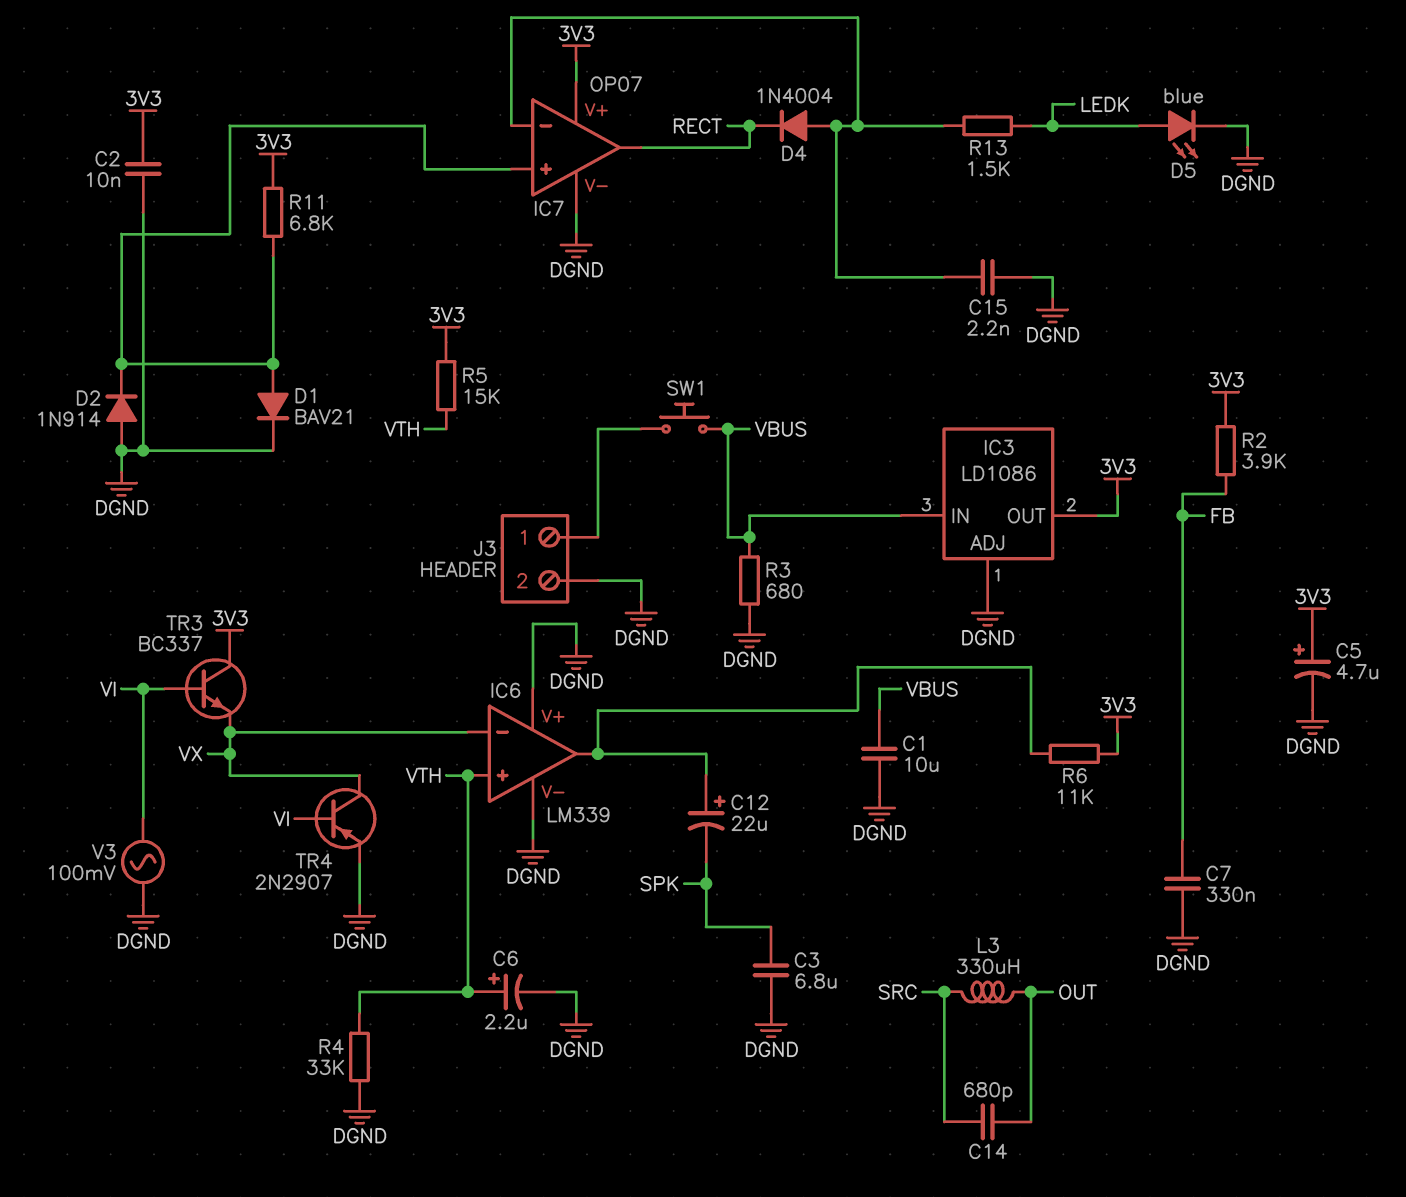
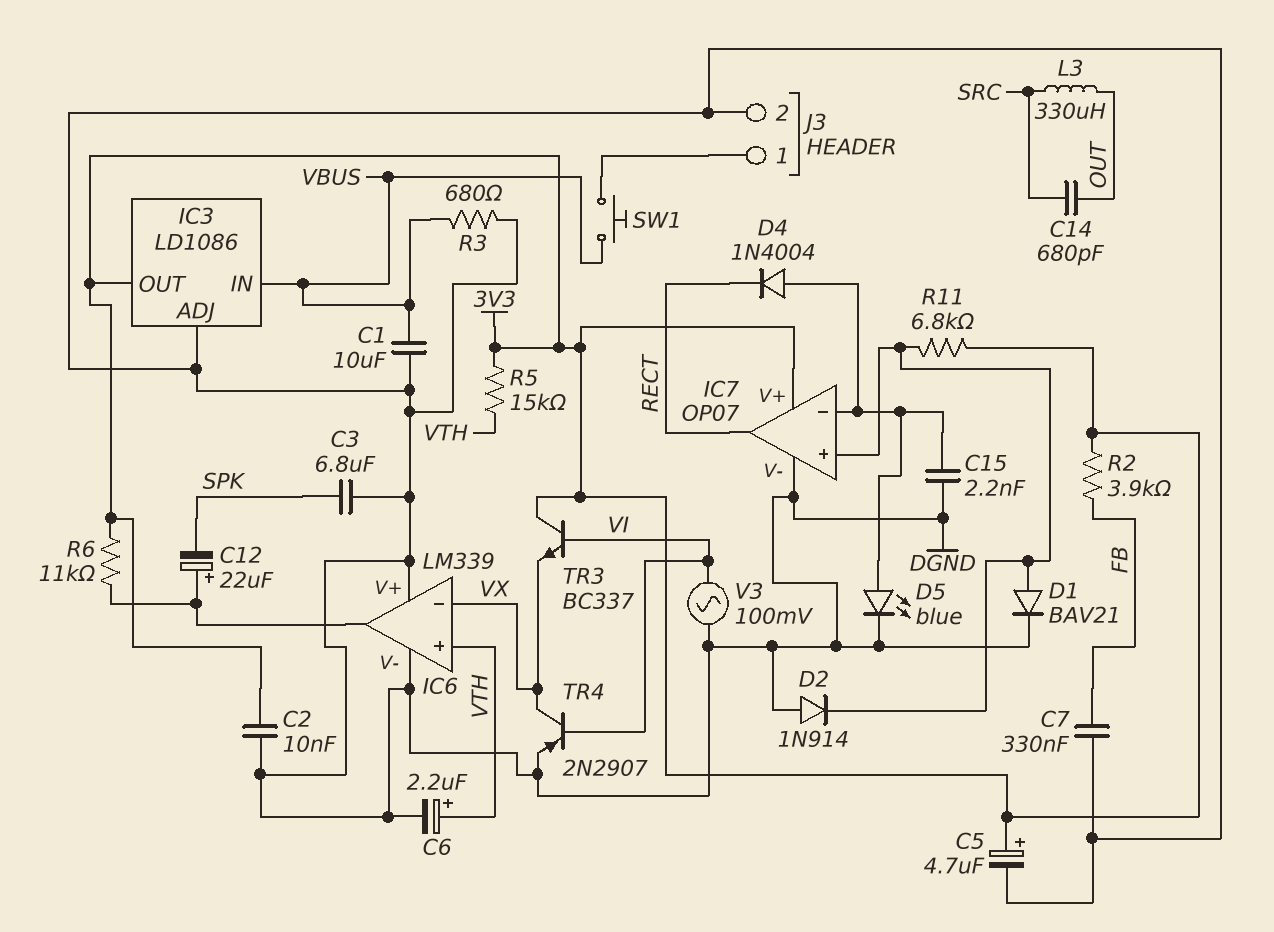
D5: LED blue (A LEDK, K DGND) -> LED blue (A IC7/in-, K DGND)
R4: 33k (DGND, VTH) -> none
R13: 1.5k (IC7/in-, LEDK) -> none

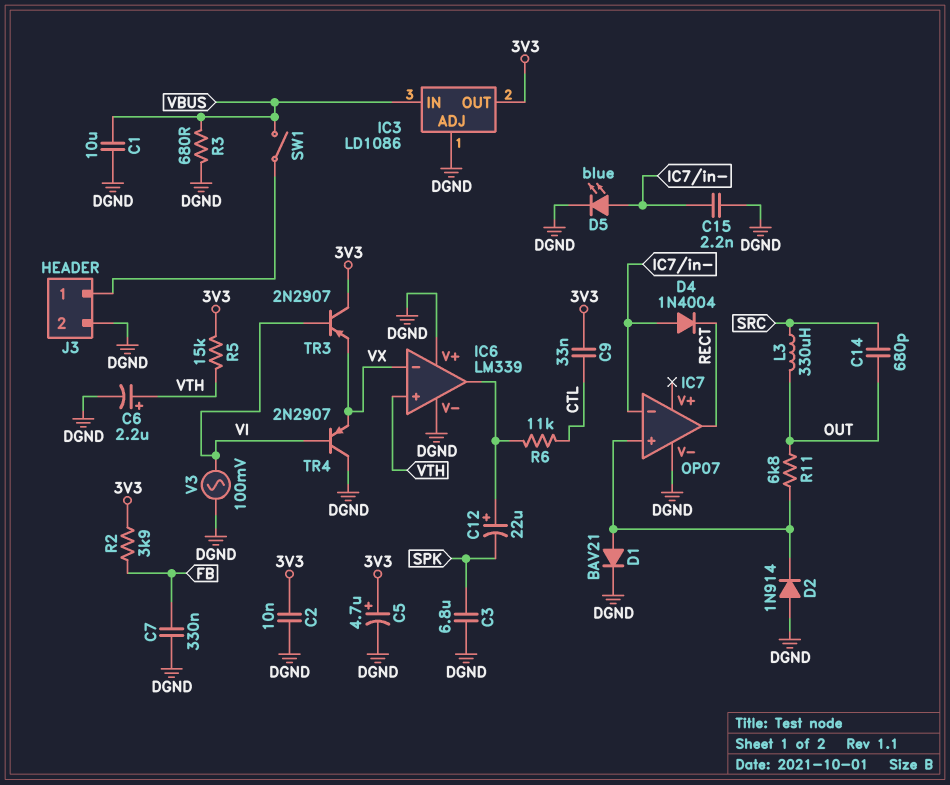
C9: none -> 33nF (3V3, CTL)
IC7 pin V+: 3V3 -> none
R6: 11k (3V3, IC6/out) -> 11k (CTL, IC6/out)
R11: 6.8k (3V3, IC7/in+) -> 6.8k (IC7/in+, OUT)
SW1: button (J3/1, VBUS) -> switch (J3/1, VBUS)
TR3: NPN BC337 (B VI, C 3V3, E VX) -> PNP 2N2907 (B VI, C 3V3, E VX)
TR4: PNP 2N2907 (B VI, C VX, E DGND) -> PNP 2N2907 (B VI, C DGND, E VX)

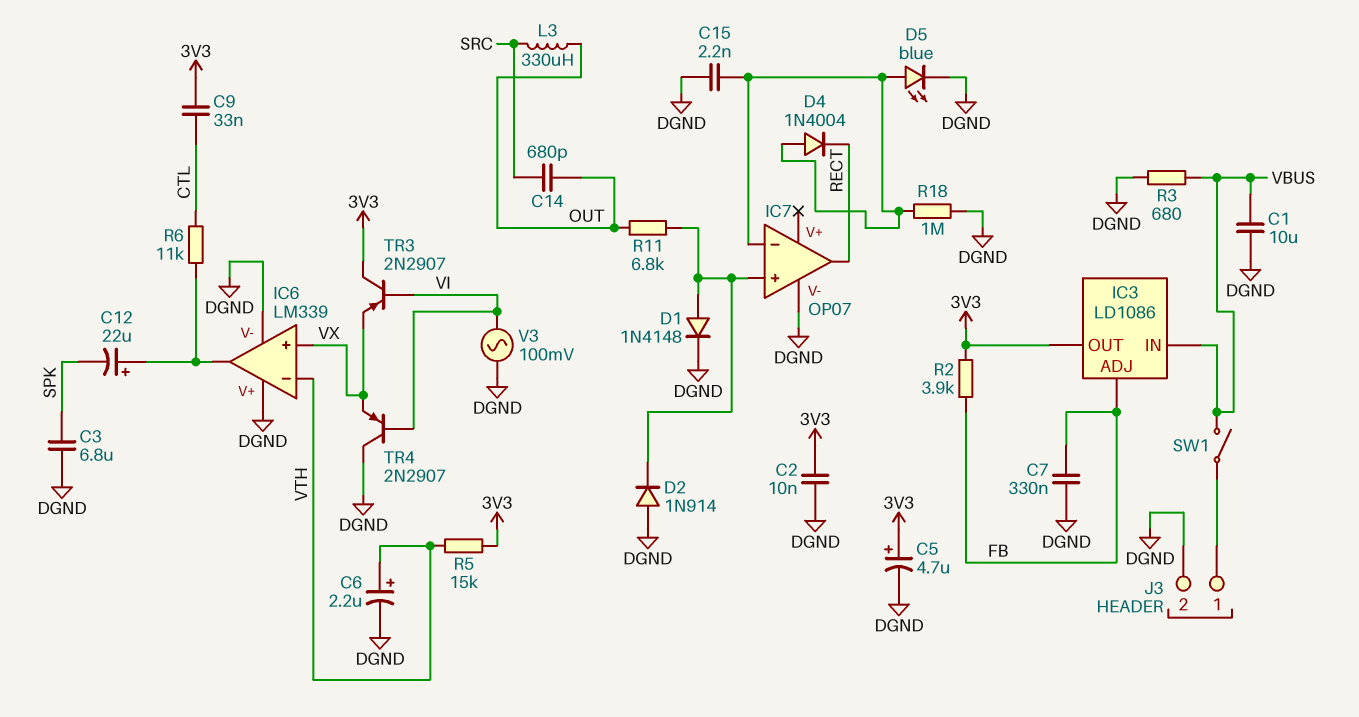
D1: diode BAV21 (A IC7/in+, K DGND) -> diode 1N4148 (A IC7/in+, K DGND)
IC3 pin ADJ: DGND -> FB
IC6 pin in+: VTH -> VX
IC6 pin in-: VX -> VTH
R18: none -> 1M (DGND, IC7/in-)

